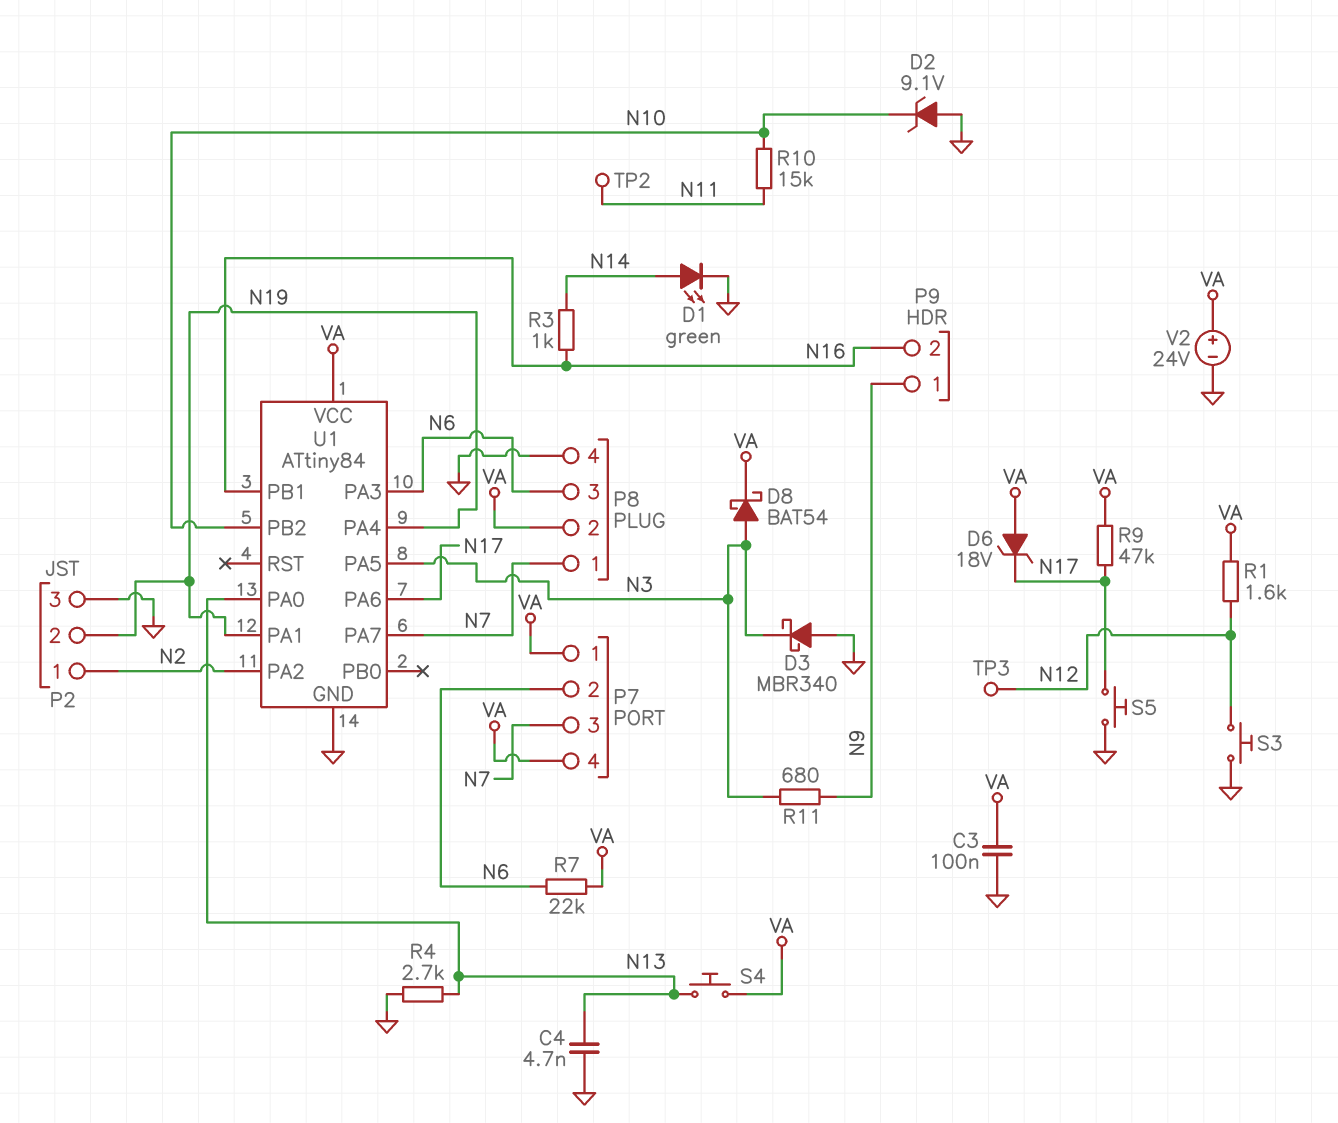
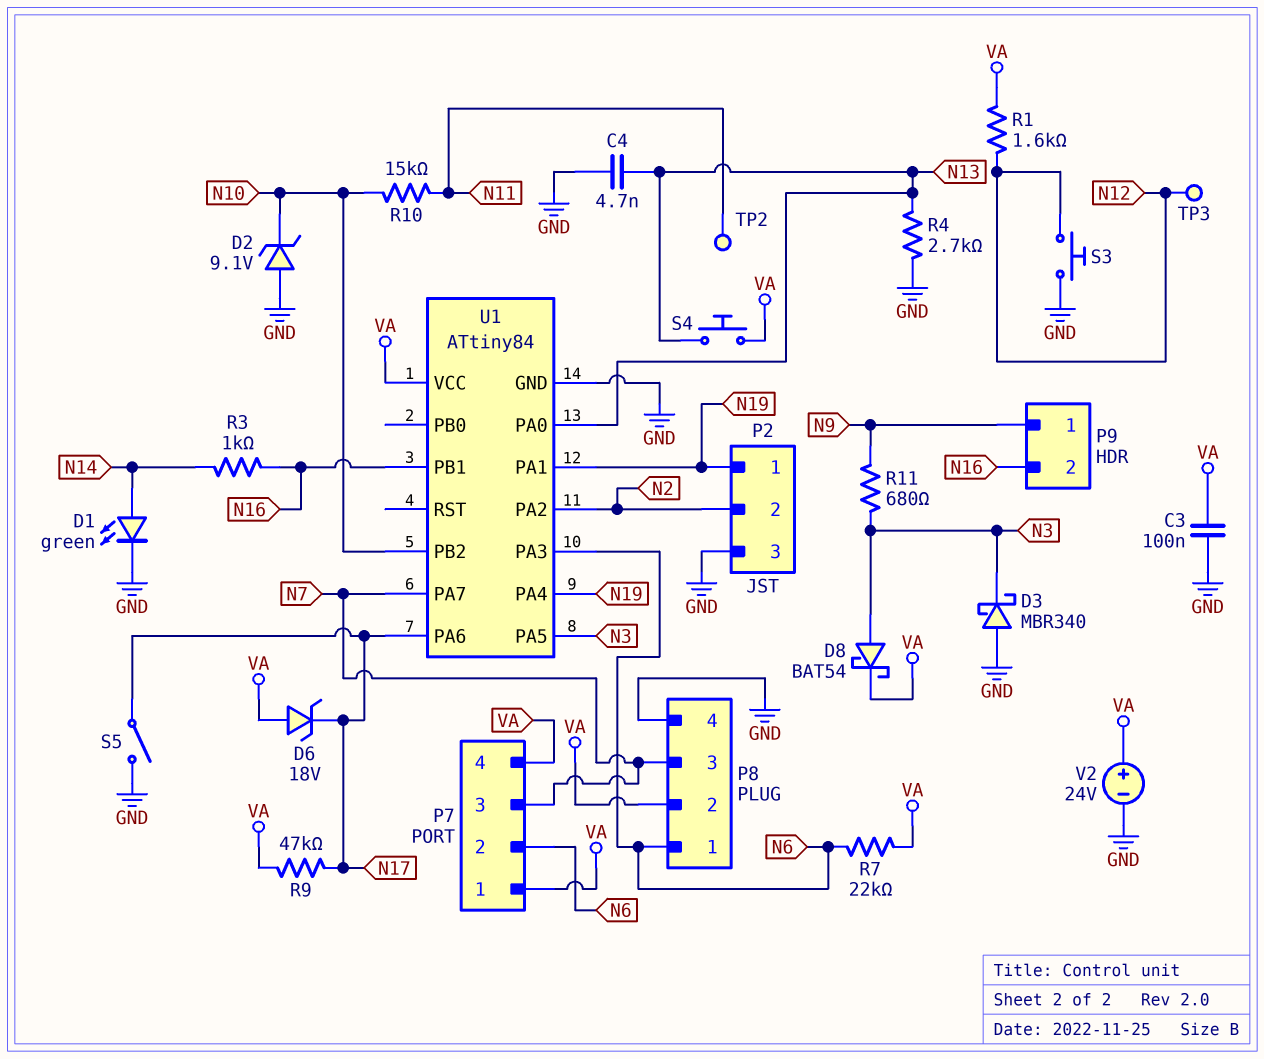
P2 pin 1: N2 -> N19
P2 pin 2: N19 -> N2
P8 pin 1: N7 -> N6
P8 pin 3: N6 -> N7
S5: button (GND, N17) -> switch (GND, N17)

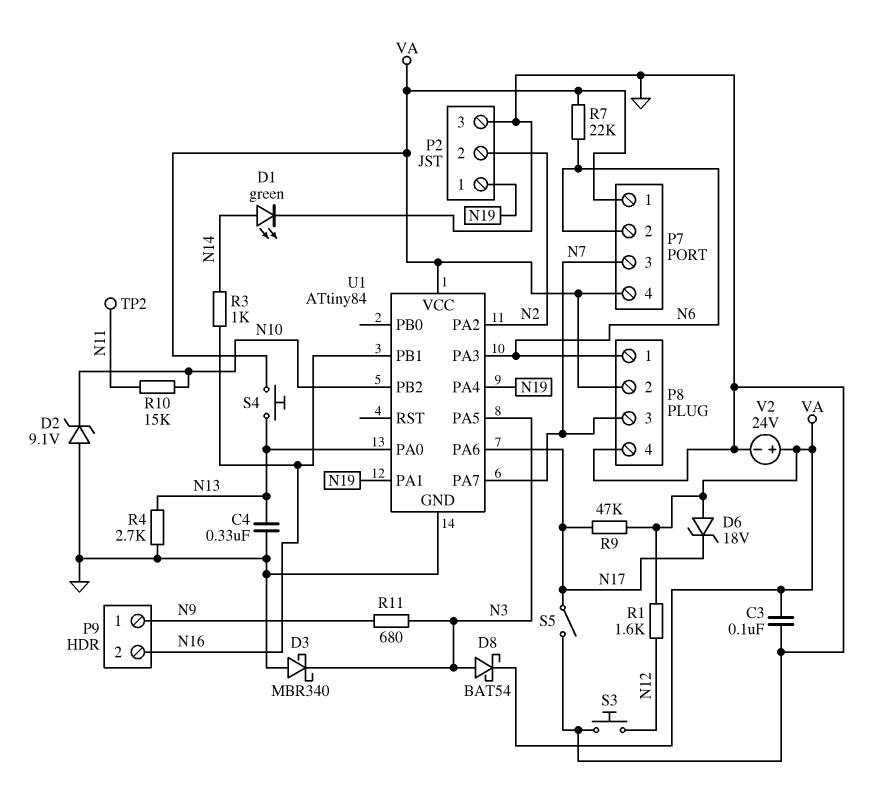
C4: 4.7nF (GND, N13) -> 330nF (GND, N13)
TP3: test point (N12) -> none

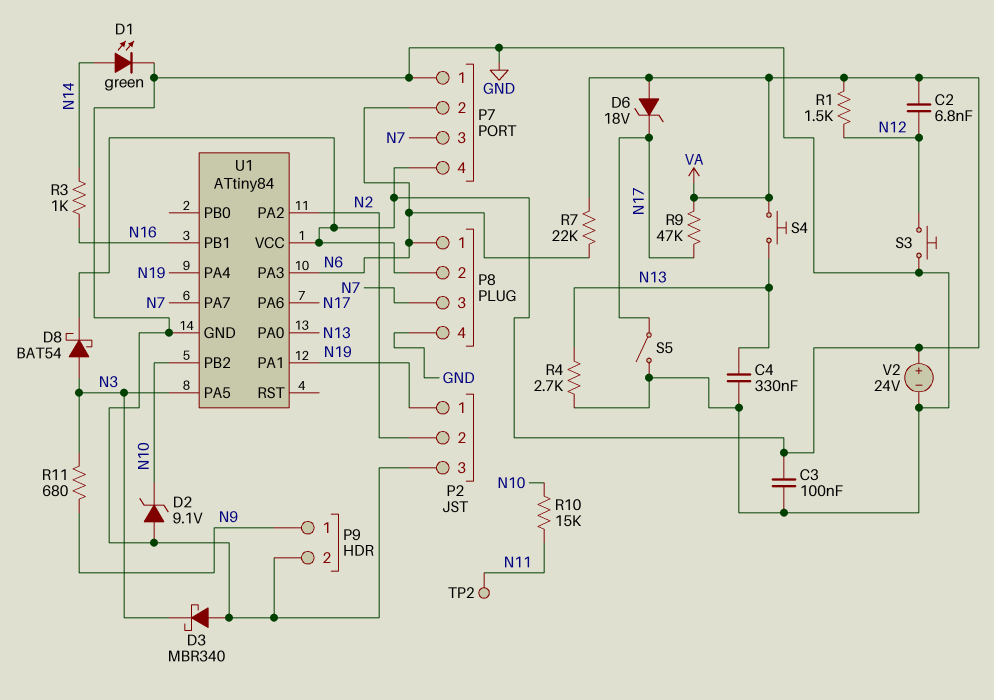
C2: none -> 6.8nF (N12, VA)
P7 pin 1: VA -> GND
P9 pin 2: N16 -> GND
R1: 1.6k (N12, VA) -> 1.5k (N12, VA)

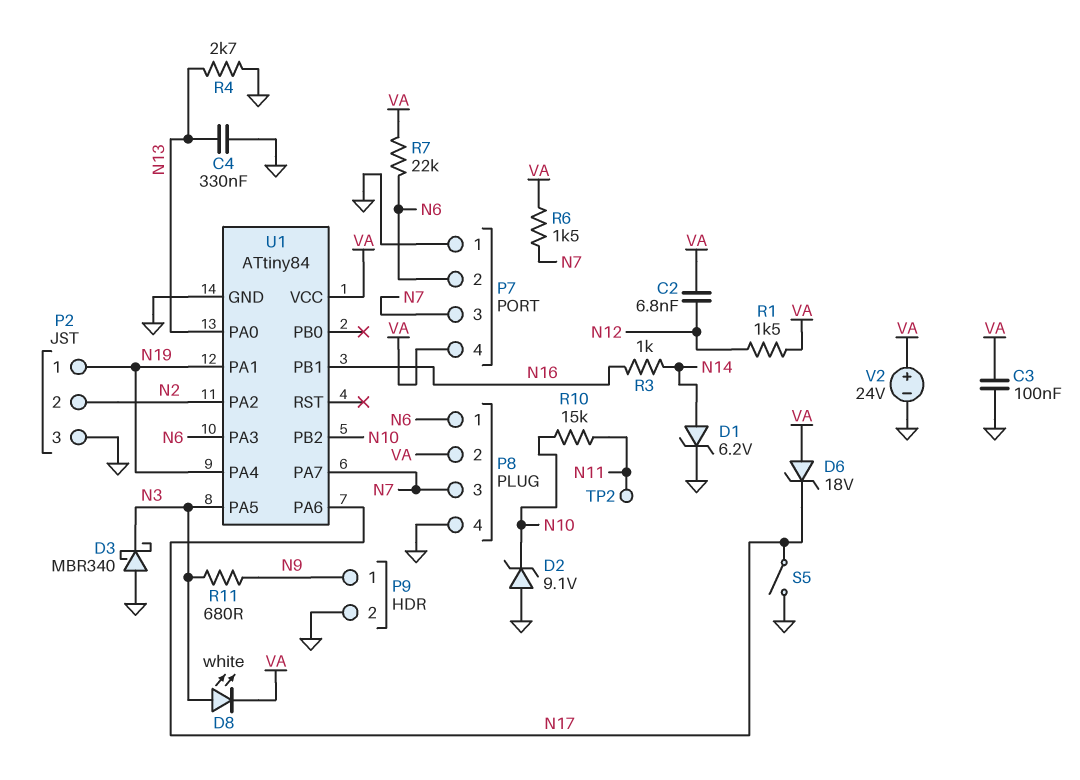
D1: LED green (A N14, K GND) -> zener 6.2V (A N14, K GND)
D8: schottky BAT54 (A N3, K VA) -> LED white (A N3, K VA)
R6: none -> 1.5k (N7, VA)
R9: 47k (N17, VA) -> none
S3: button (GND, N12) -> none
S4: button (N13, VA) -> none

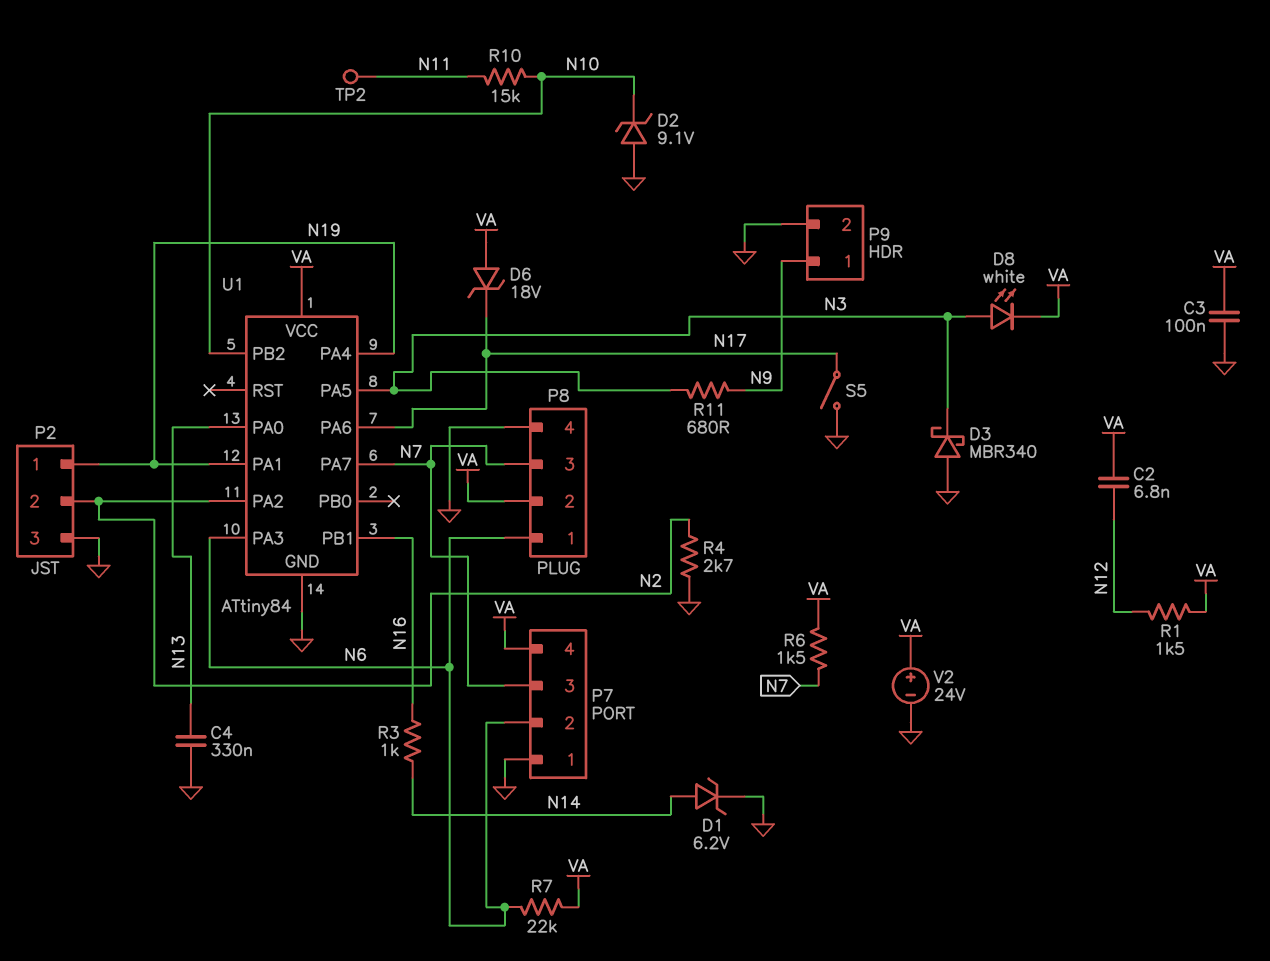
R4: 2.7k (GND, N13) -> 2.7k (GND, N2)

